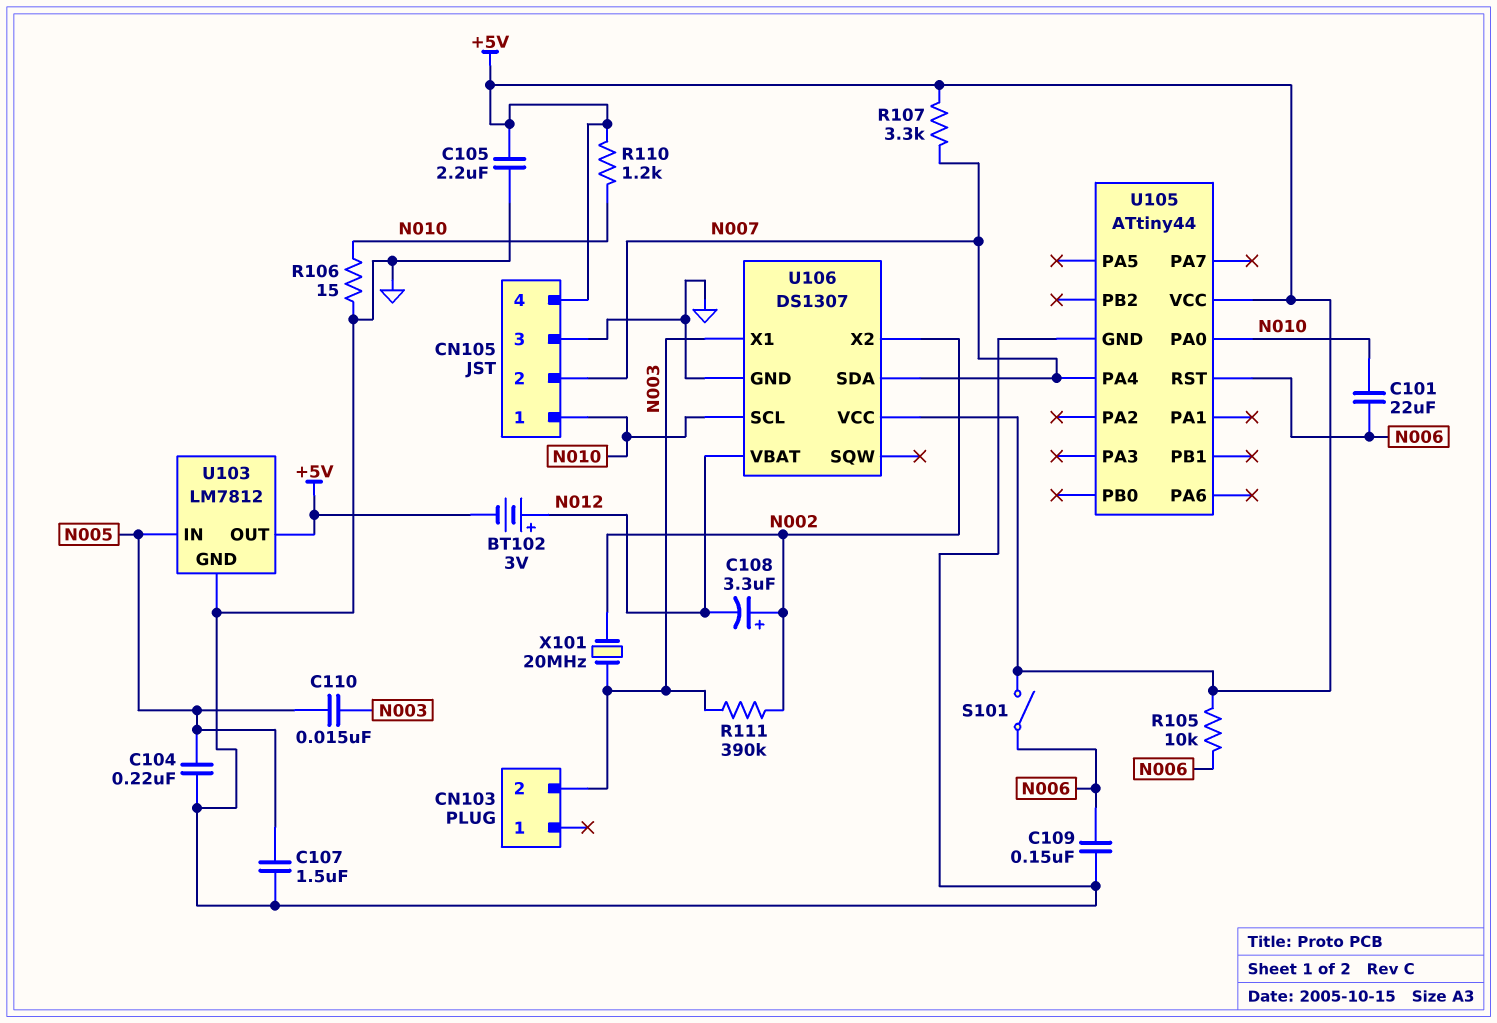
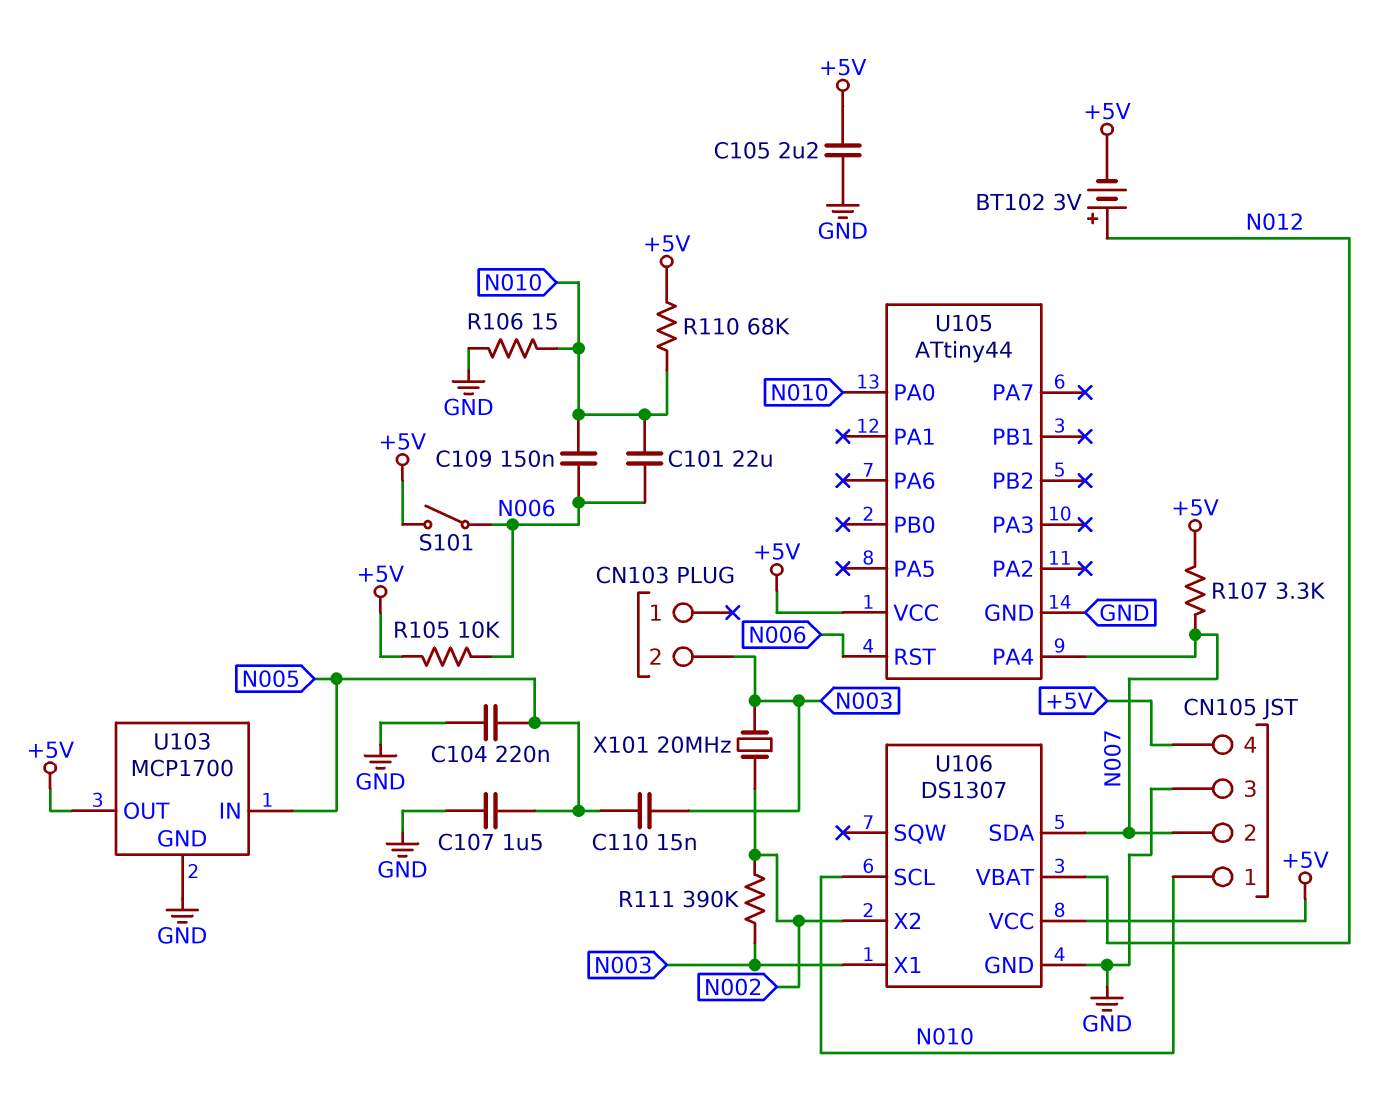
C108: 3.3uF (plus N002, minus N012) -> none
C109: 150nF (GND, N006) -> 150nF (N006, N010)
R110: 1.2k (+5V, N010) -> 68k (+5V, N010)
U103: LM7812 -> MCP1700

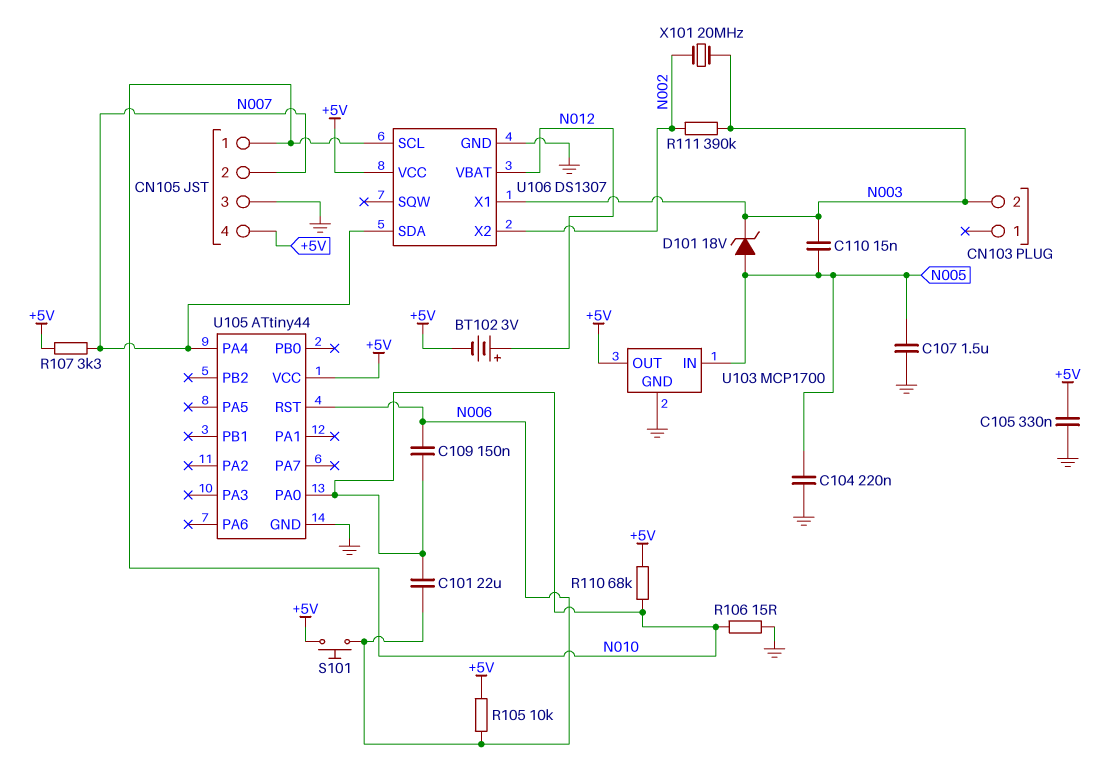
C105: 2.2uF (+5V, GND) -> 330nF (+5V, GND)
D101: none -> zener 18V (A N005, K N003)
S101: switch (+5V, N006) -> button (+5V, N006)

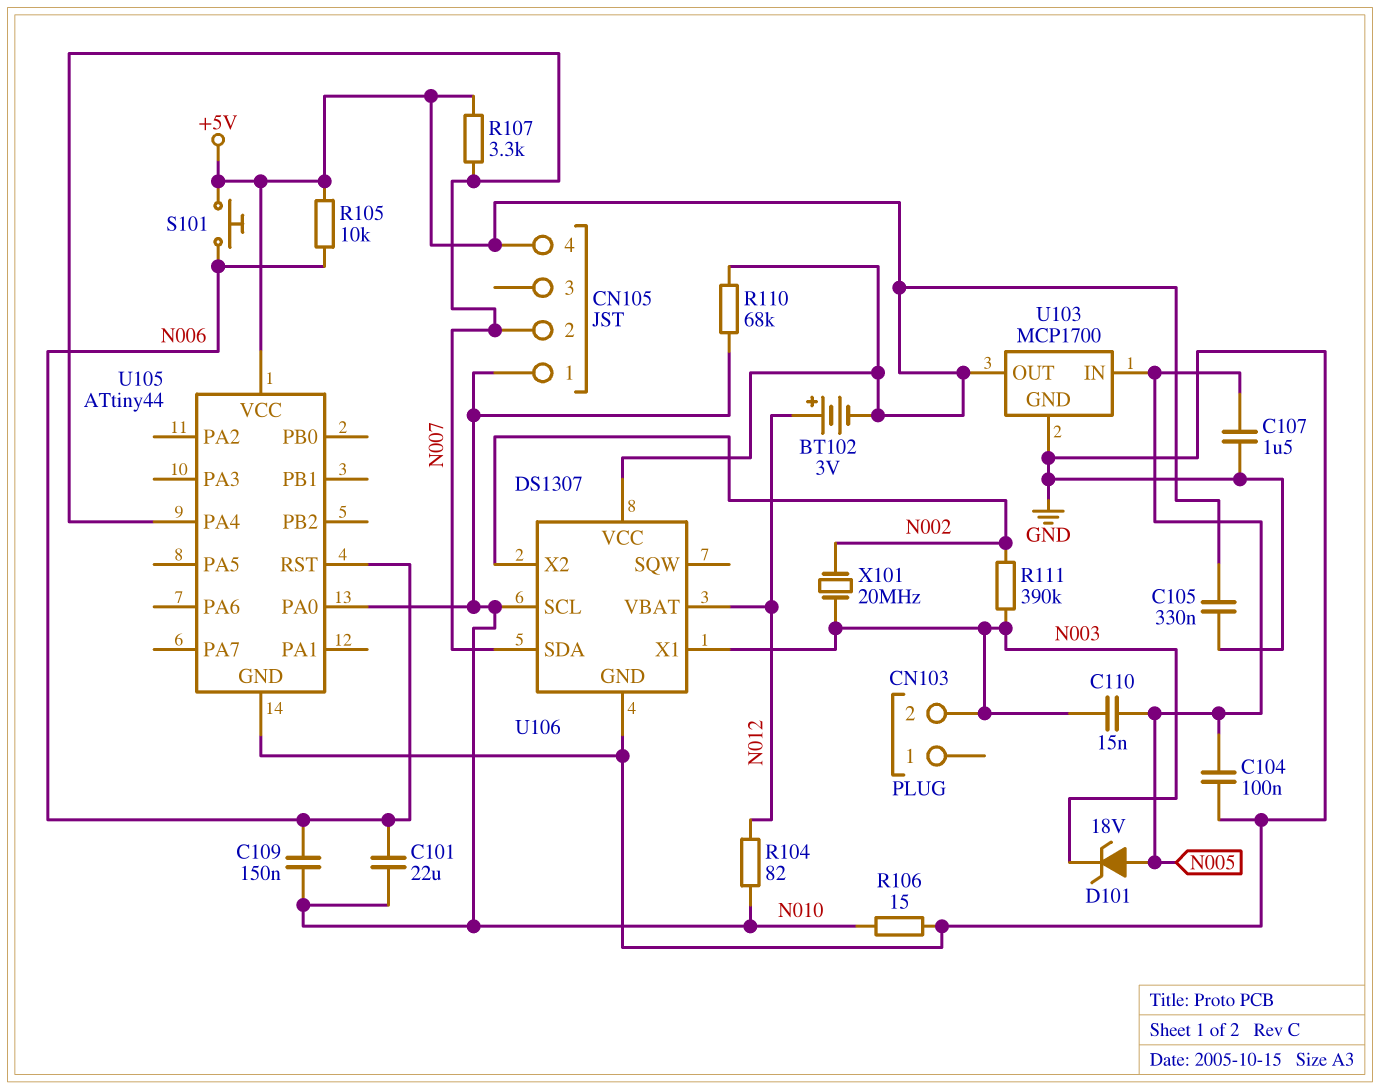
C104: 220nF (GND, N005) -> 100nF (GND, N005)
CN105 pin 3: GND -> none
R104: none -> 82 (N010, N012)

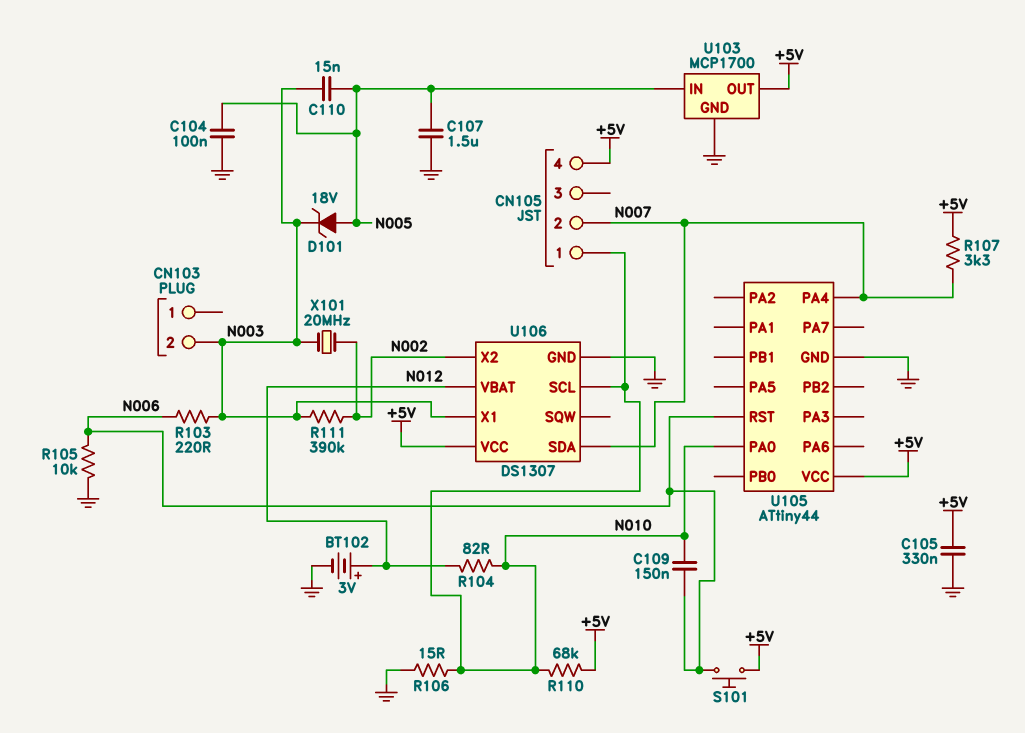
BT102: 3V (plus N012, minus +5V) -> 3V (plus N012, minus GND)
C101: 22uF (N006, N010) -> none
R103: none -> 220 (N003, N006)
R105: 10k (+5V, N006) -> 10k (GND, N006)

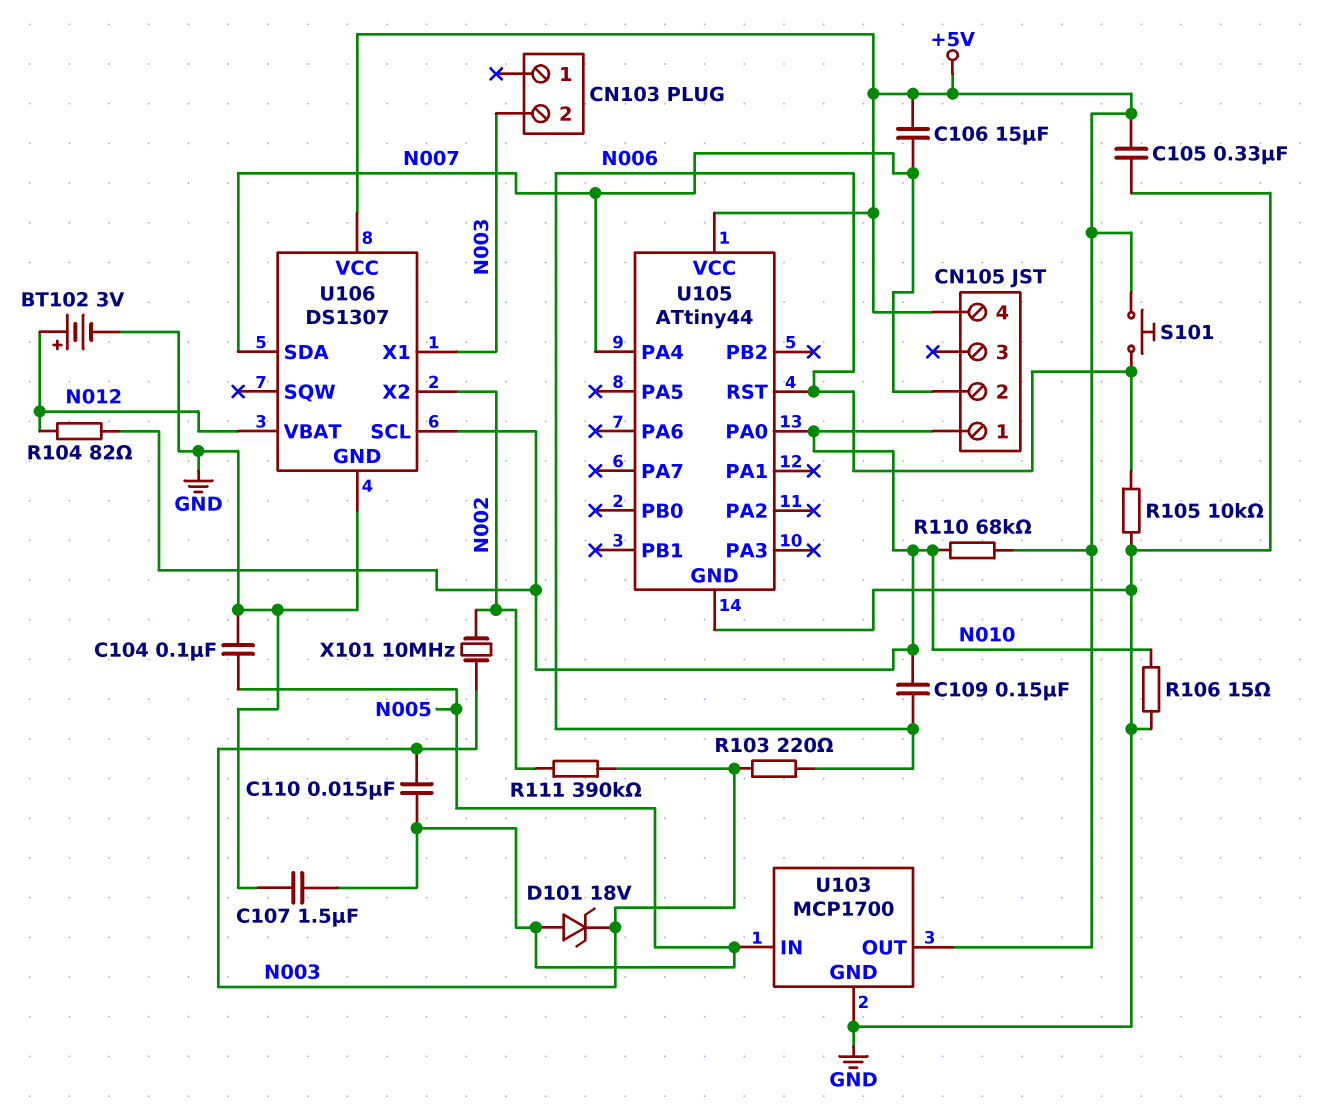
C106: none -> 15uF (+5V, N007)
R107: 3.3k (+5V, N007) -> none
X101: 20MHz (N002, N003) -> 10MHz (N002, N003)

